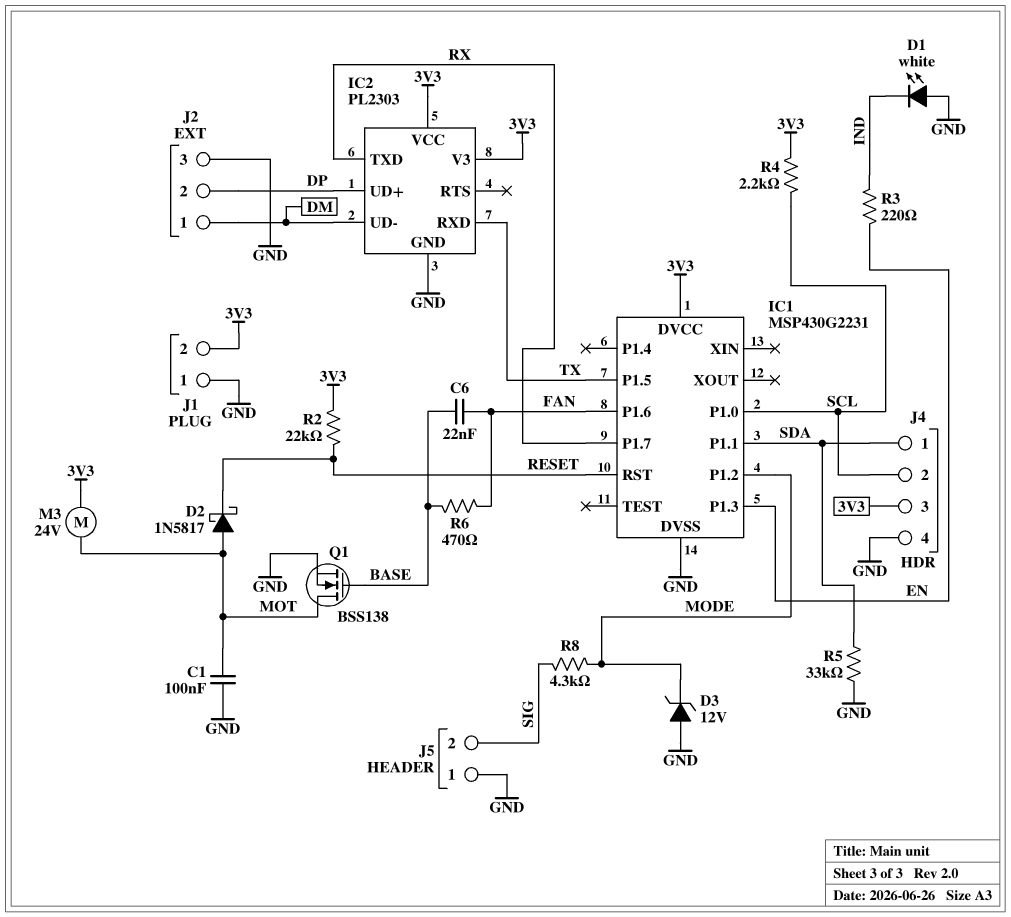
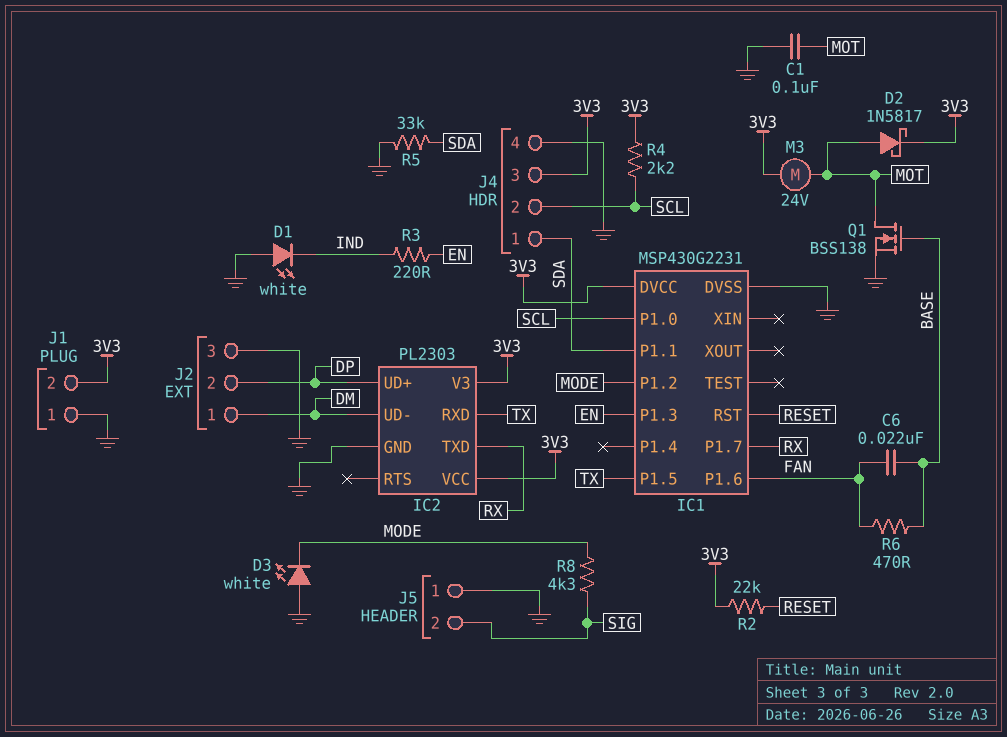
D2: schottky 1N5817 (A MOT, K RESET) -> schottky 1N5817 (A MOT, K 3V3)
D3: zener 12V (A GND, K MODE) -> LED white (A GND, K MODE)

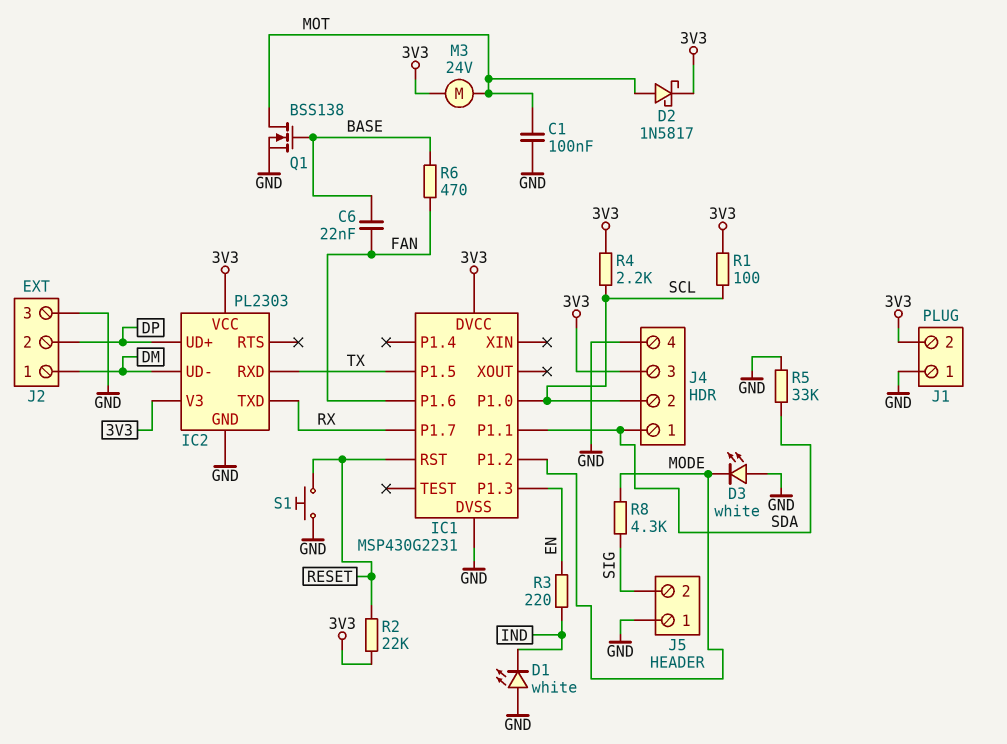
R1: none -> 100 (3V3, SCL)
S1: none -> button (GND, RESET)

